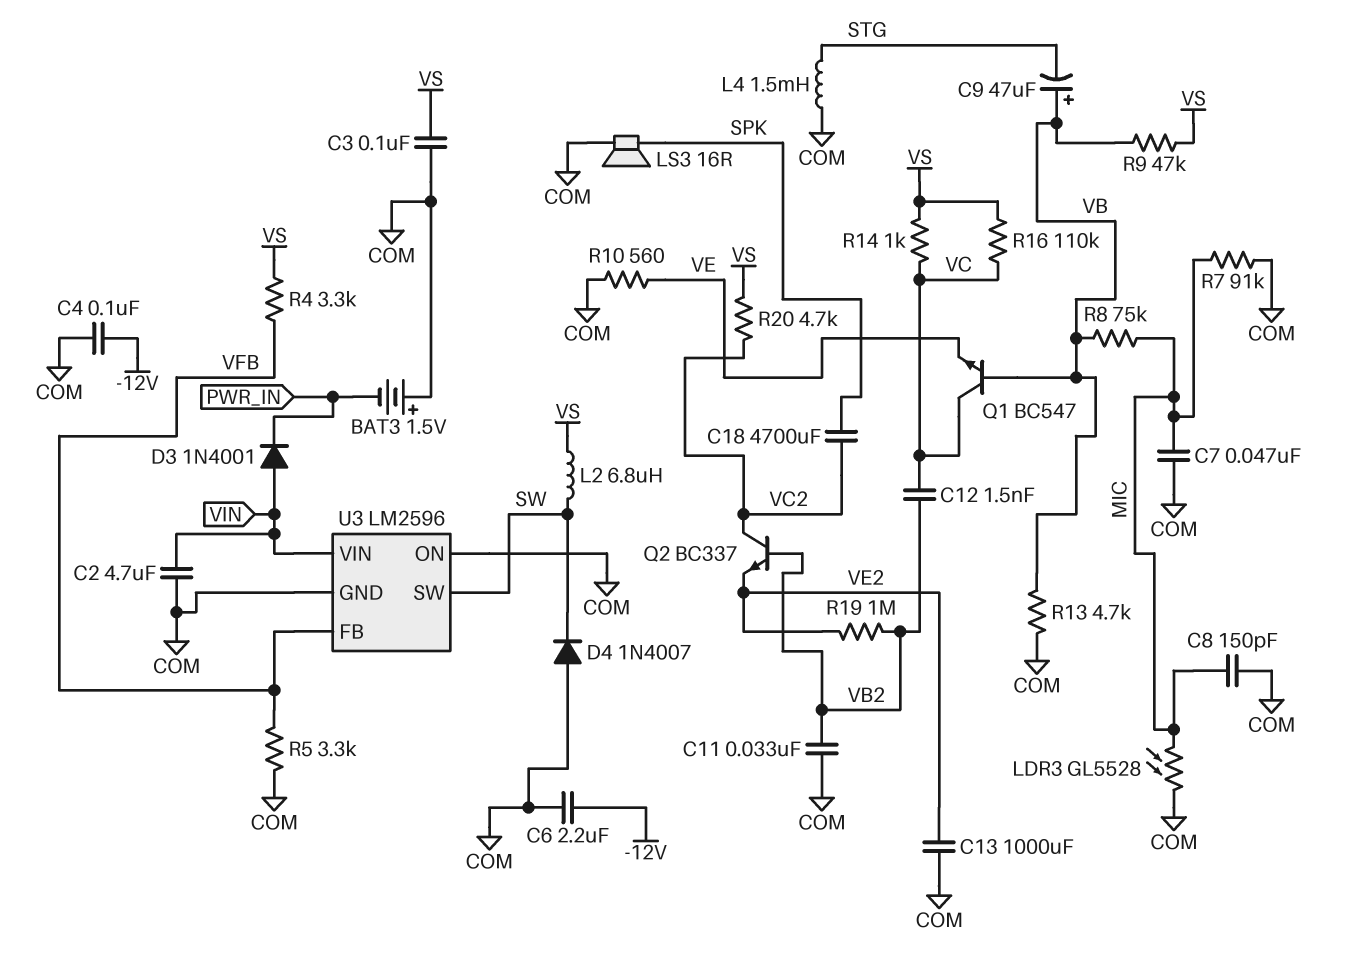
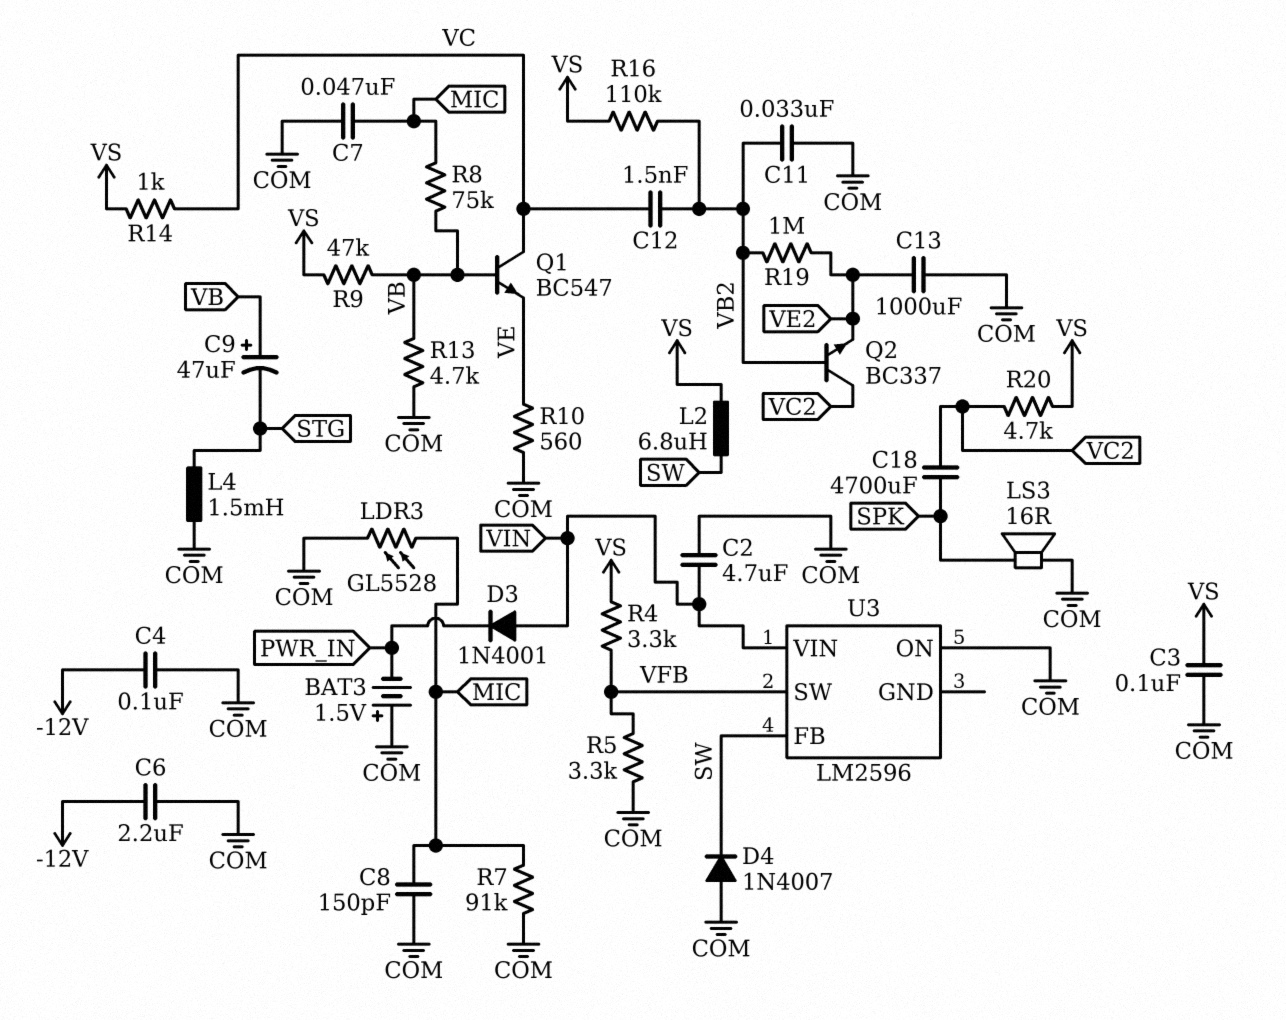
R16: 110k (VC, VS) -> 110k (VB2, VS)
U3 pin FB: VFB -> SW
U3 pin GND: COM -> none
U3 pin SW: SW -> VFB

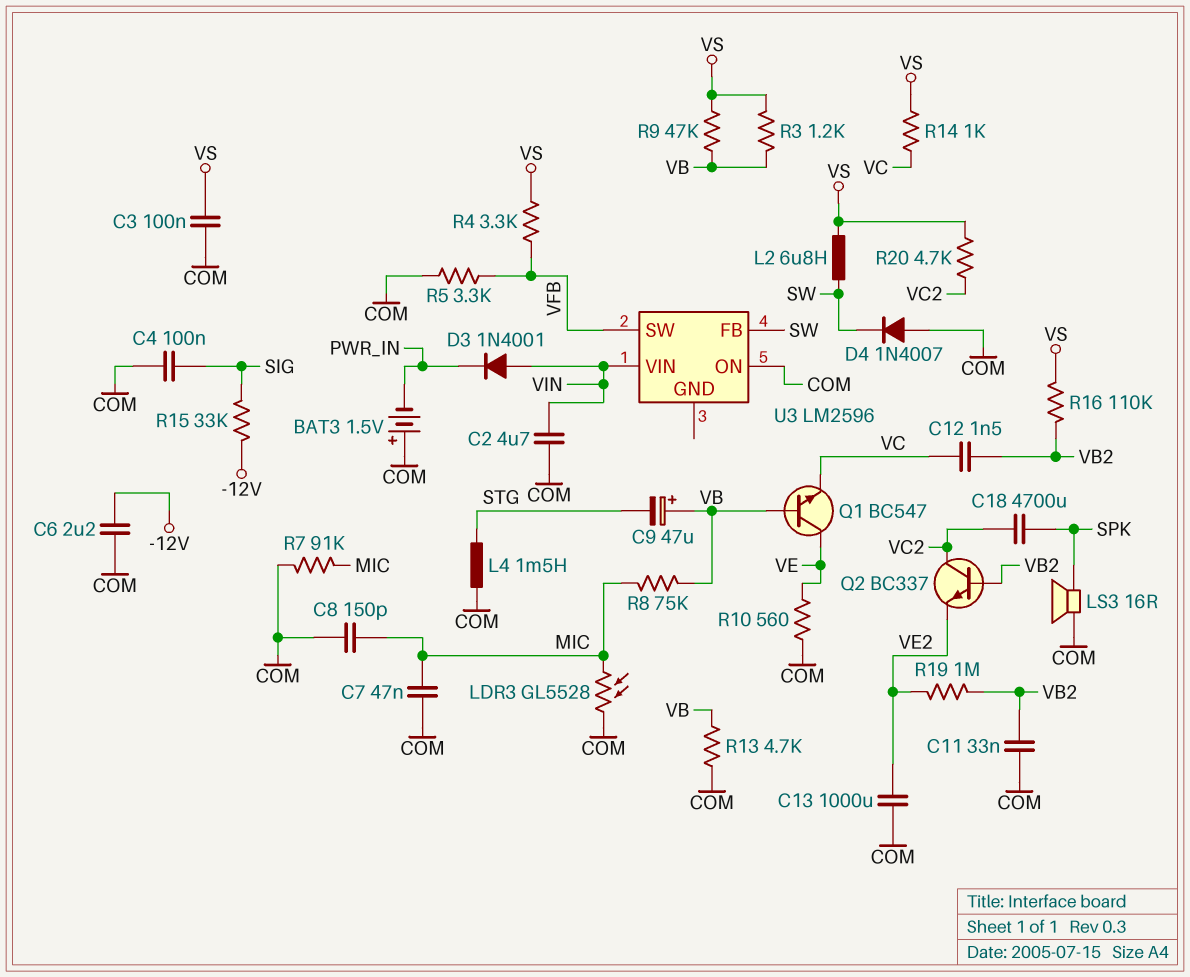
C4: 100nF (-12V, COM) -> 100nF (COM, SIG)
Q1: NPN BC547 (B VB, C VC, E VE) -> NPN BC547 (B VB, C VE, E VC)
R3: none -> 1.2k (VB, VS)
R15: none -> 33k (-12V, SIG)

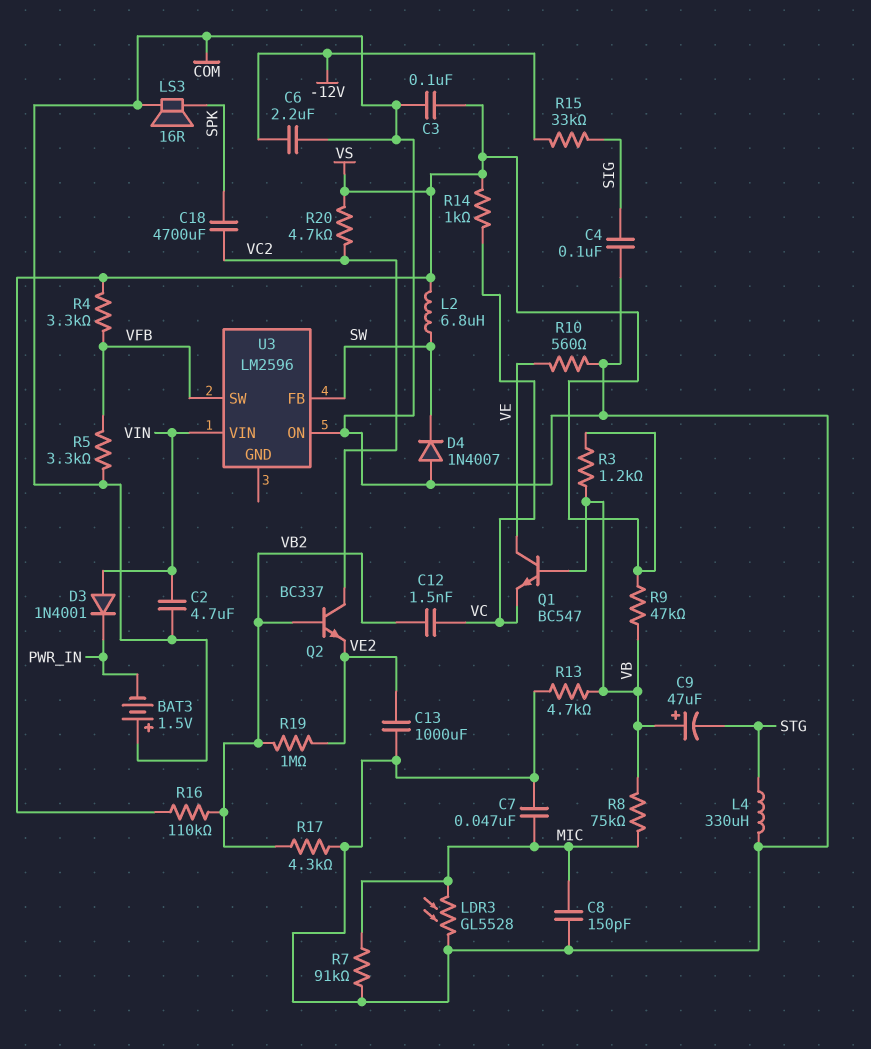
C11: 33nF (COM, VB2) -> none
L4: 1.5mH (COM, STG) -> 330uH (COM, STG)
R17: none -> 4.3k (COM, VB2)

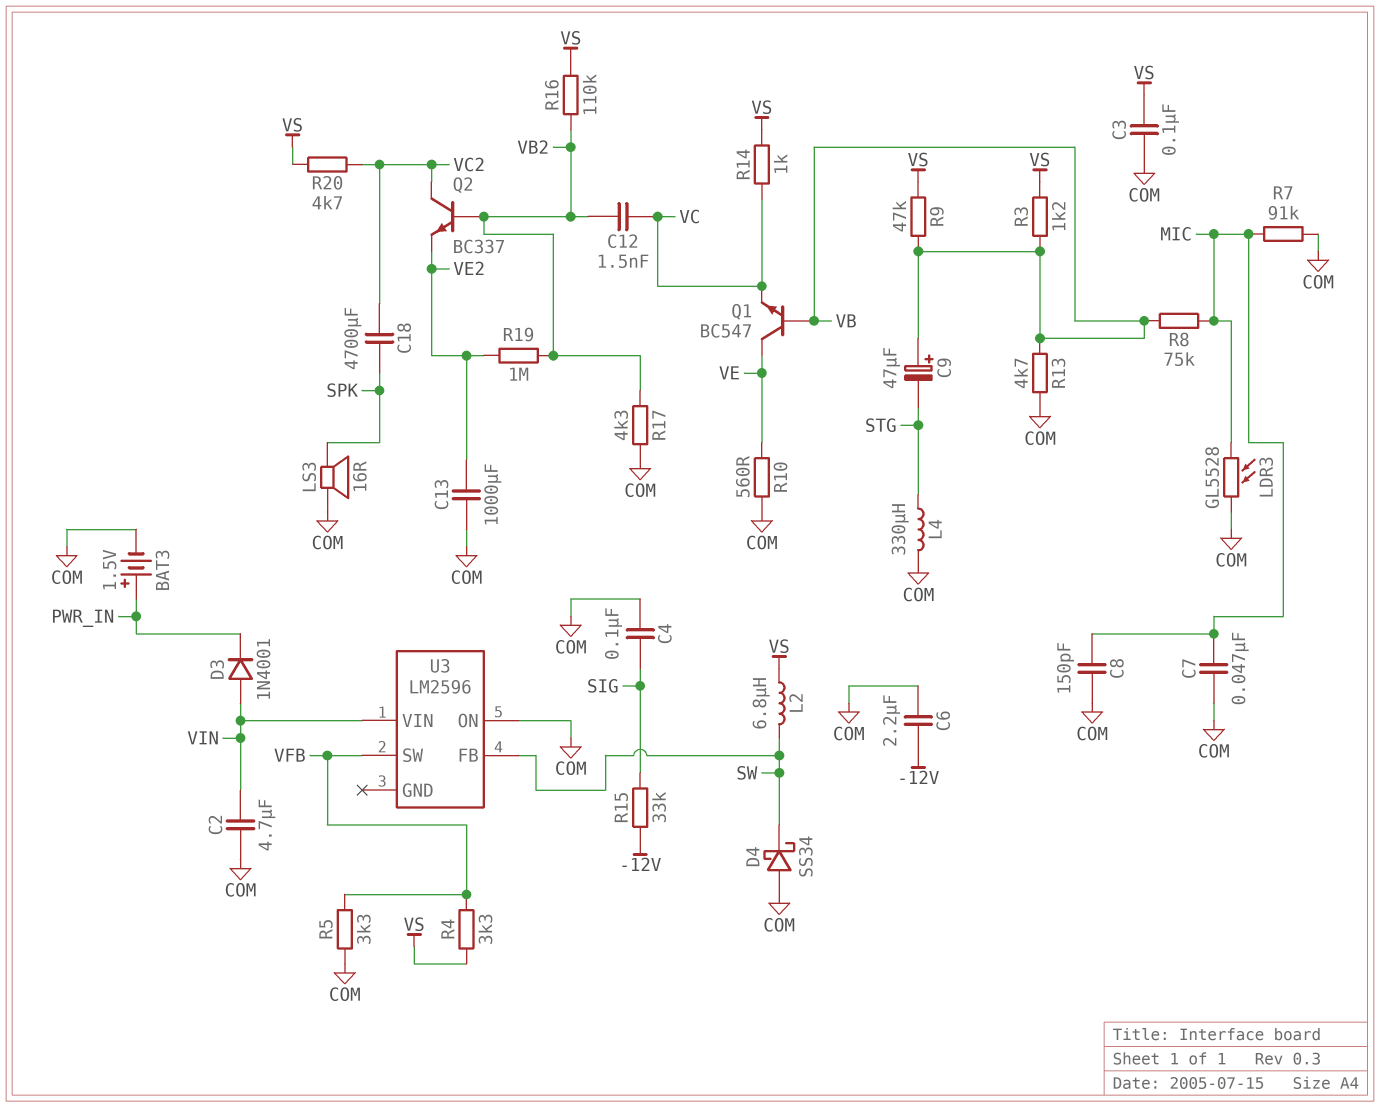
BAT3: 1.5V (plus COM, minus PWR_IN) -> 1.5V (plus PWR_IN, minus COM)
D4: diode 1N4007 (A COM, K SW) -> schottky SS34 (A COM, K SW)

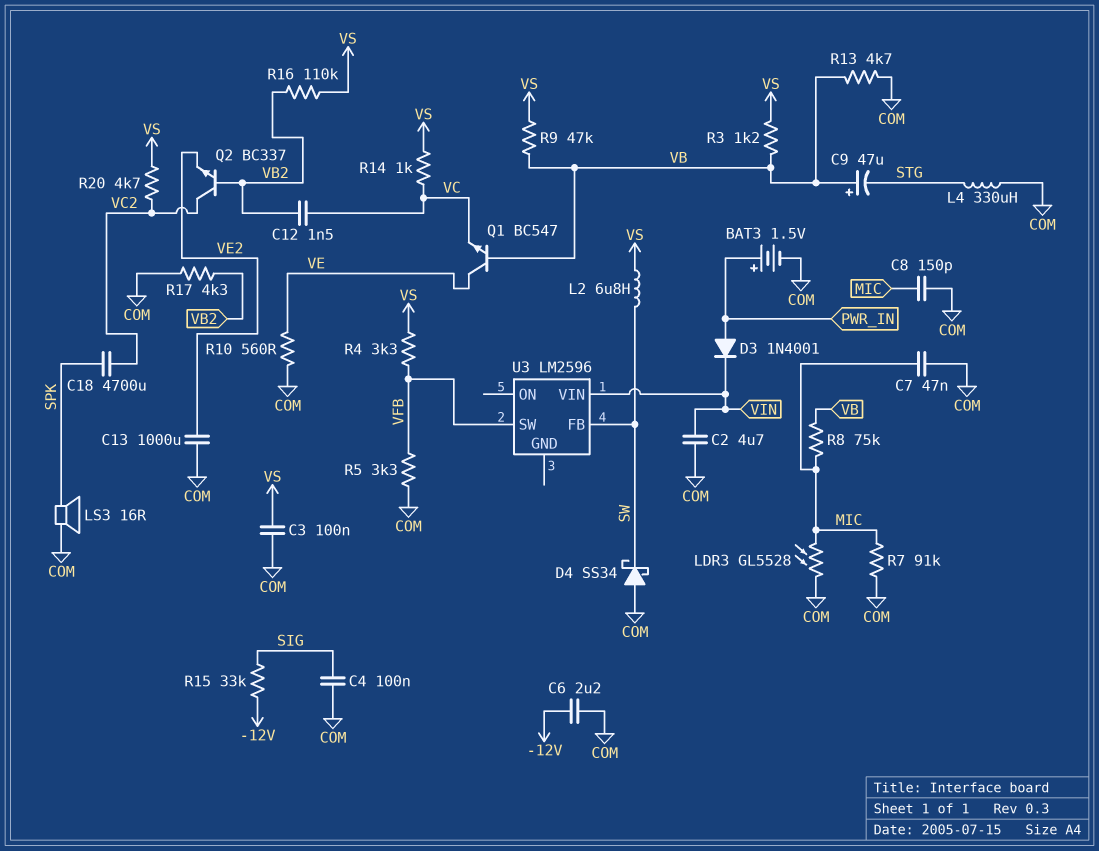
D3: diode 1N4001 (A VIN, K PWR_IN) -> diode 1N4001 (A PWR_IN, K VIN)
R19: 1M (VB2, VE2) -> none
U3 pin ON: COM -> none

